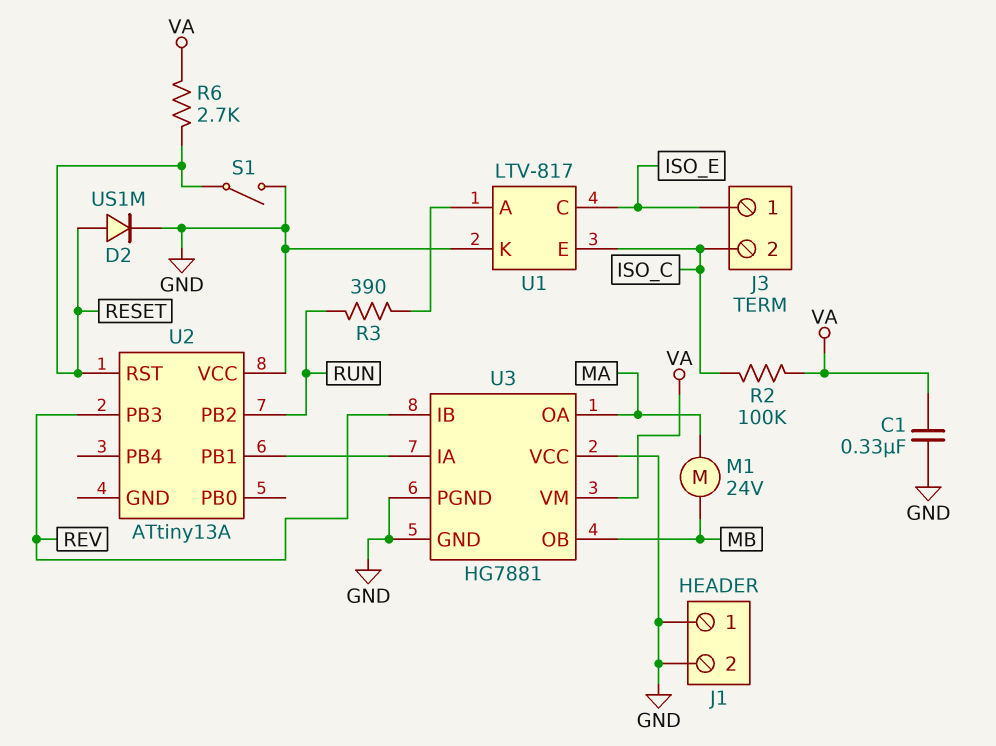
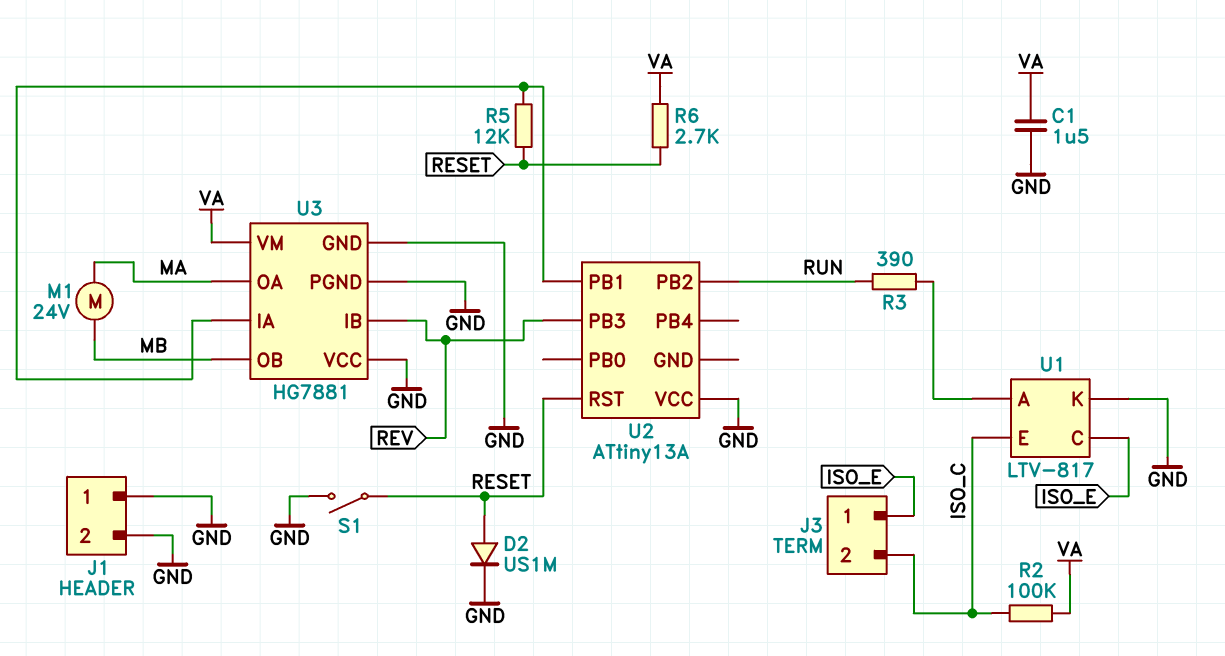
C1: 330nF (GND, VA) -> 1.5uF (GND, VA)
R5: none -> 12k (RESET, U2/PB1)

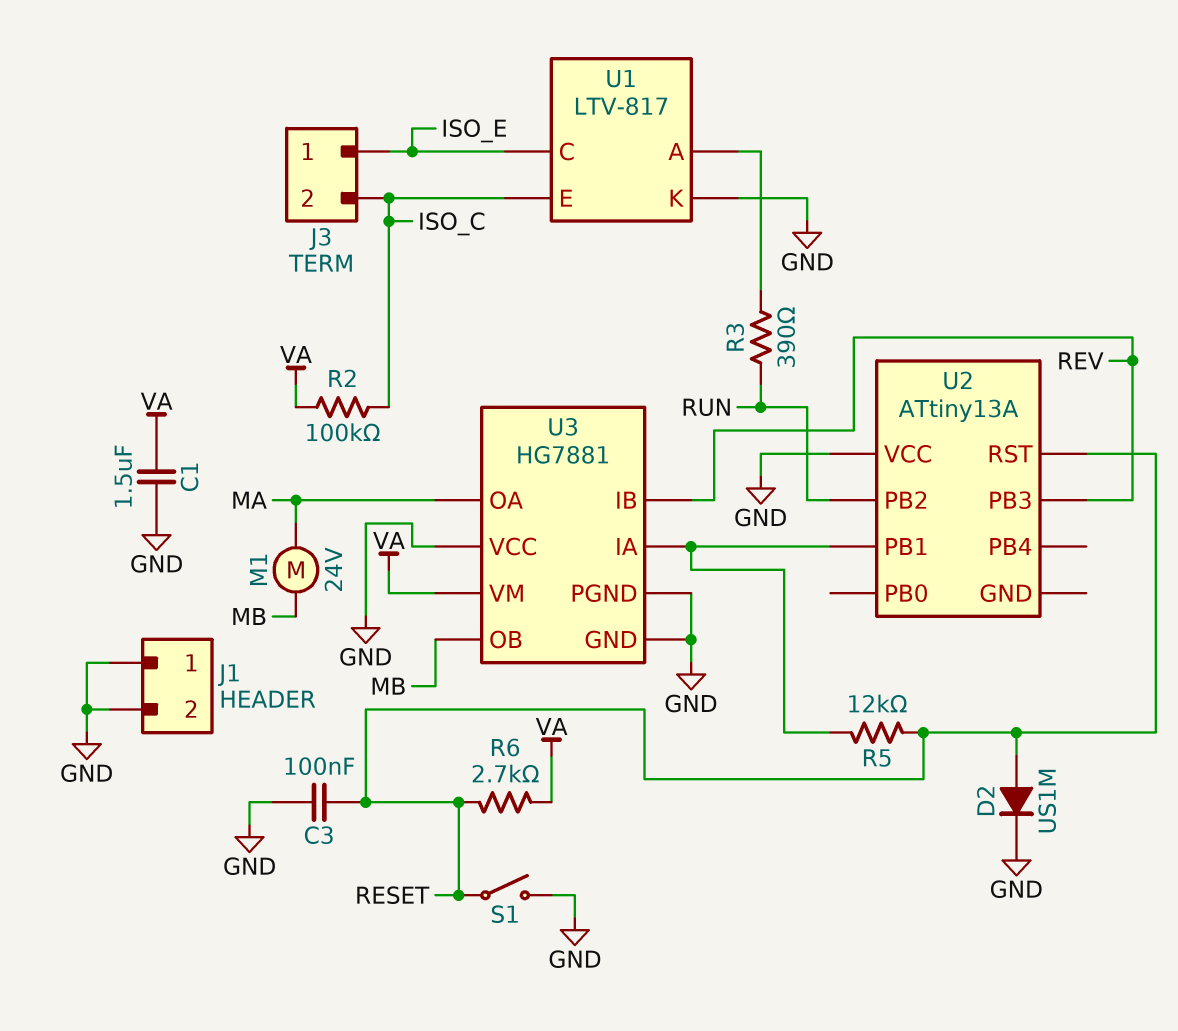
C3: none -> 100nF (GND, RESET)

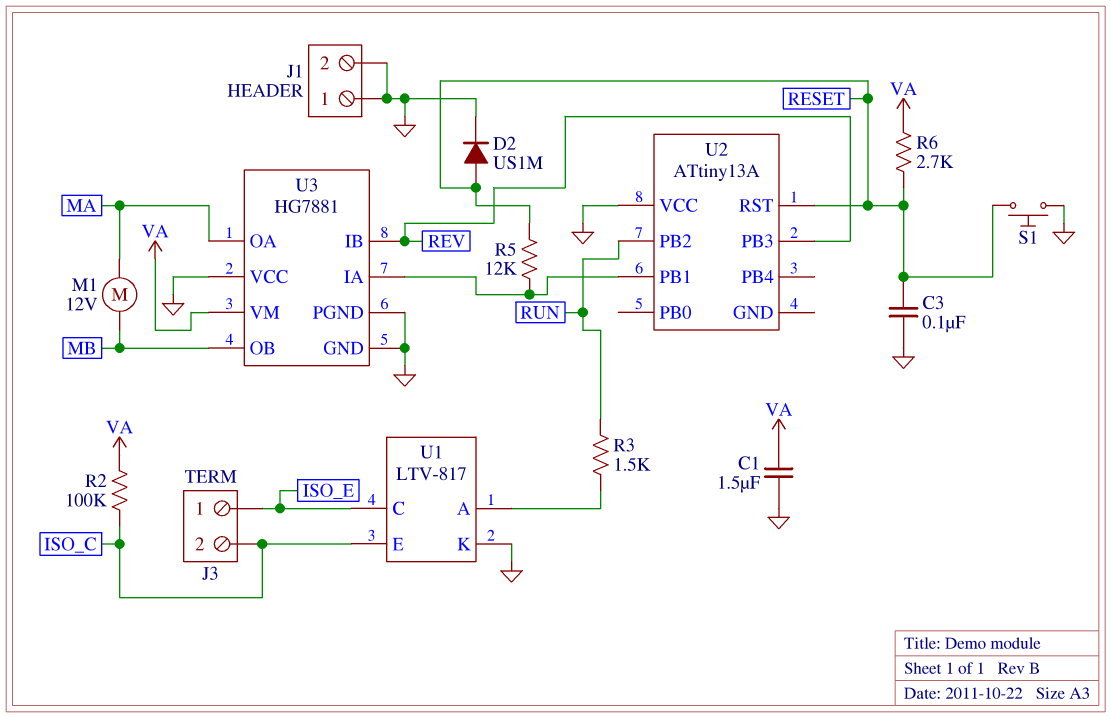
M1: motor 24V (MA, MB) -> motor 12V (MA, MB)
R3: 390 (RUN, U1/A) -> 1.5k (RUN, U1/A)
S1: switch (GND, RESET) -> button (GND, RESET)

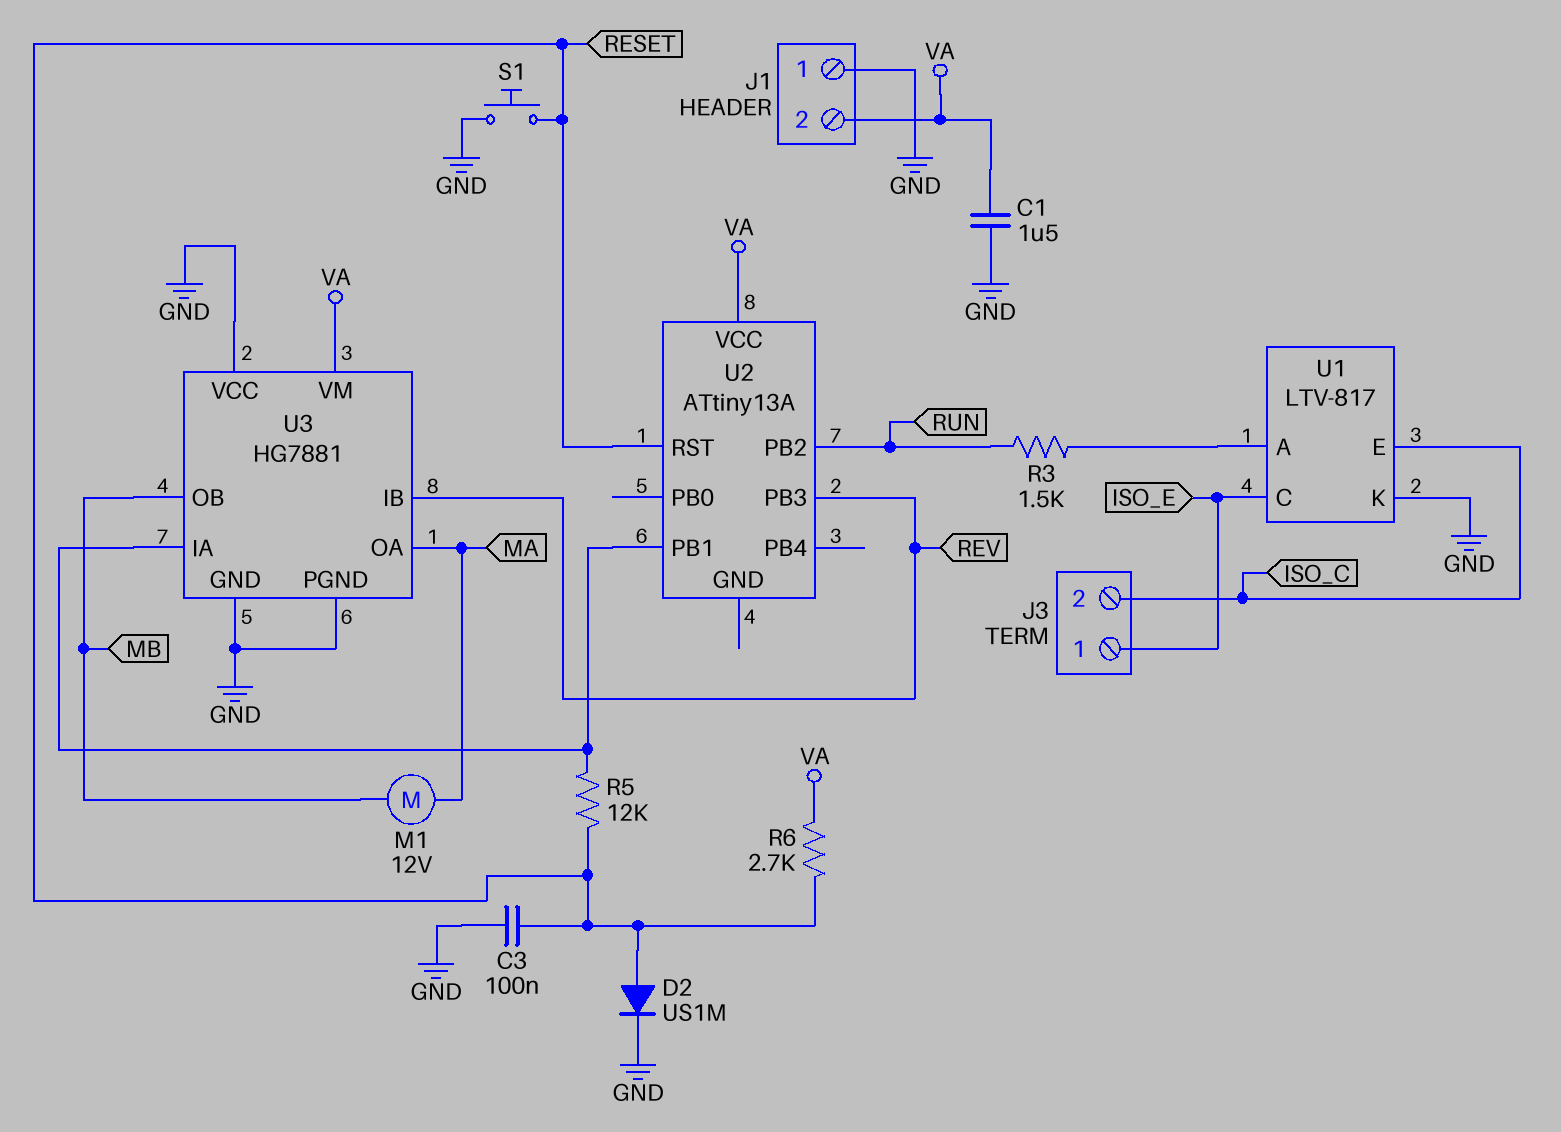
J1 pin 2: GND -> VA
R2: 100k (ISO_C, VA) -> none
U2 pin VCC: GND -> VA

